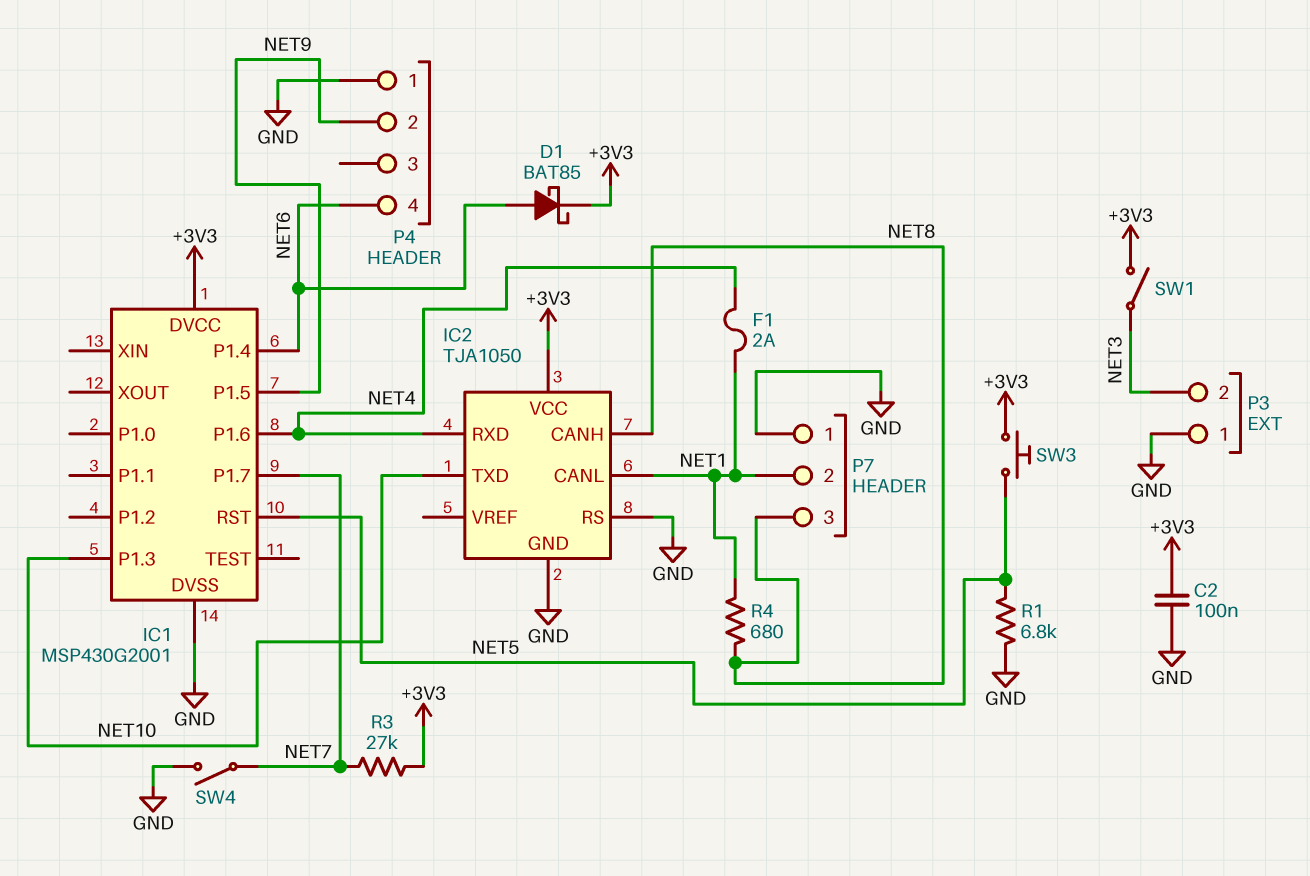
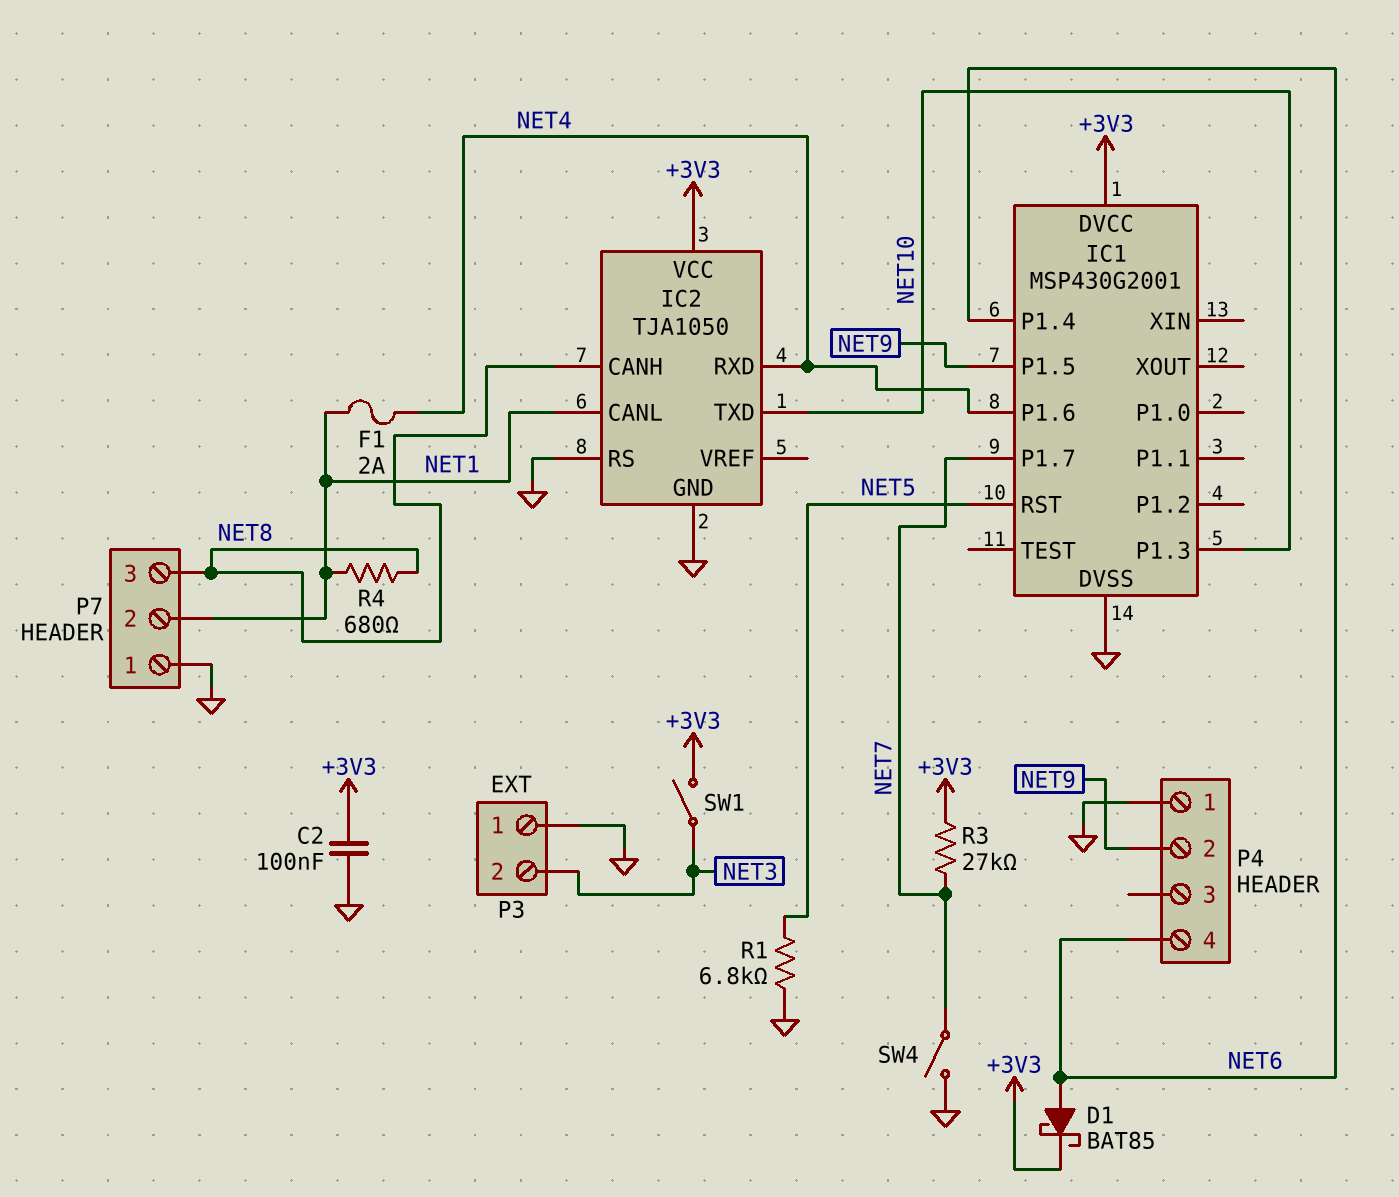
SW3: button (+3V3, NET5) -> none

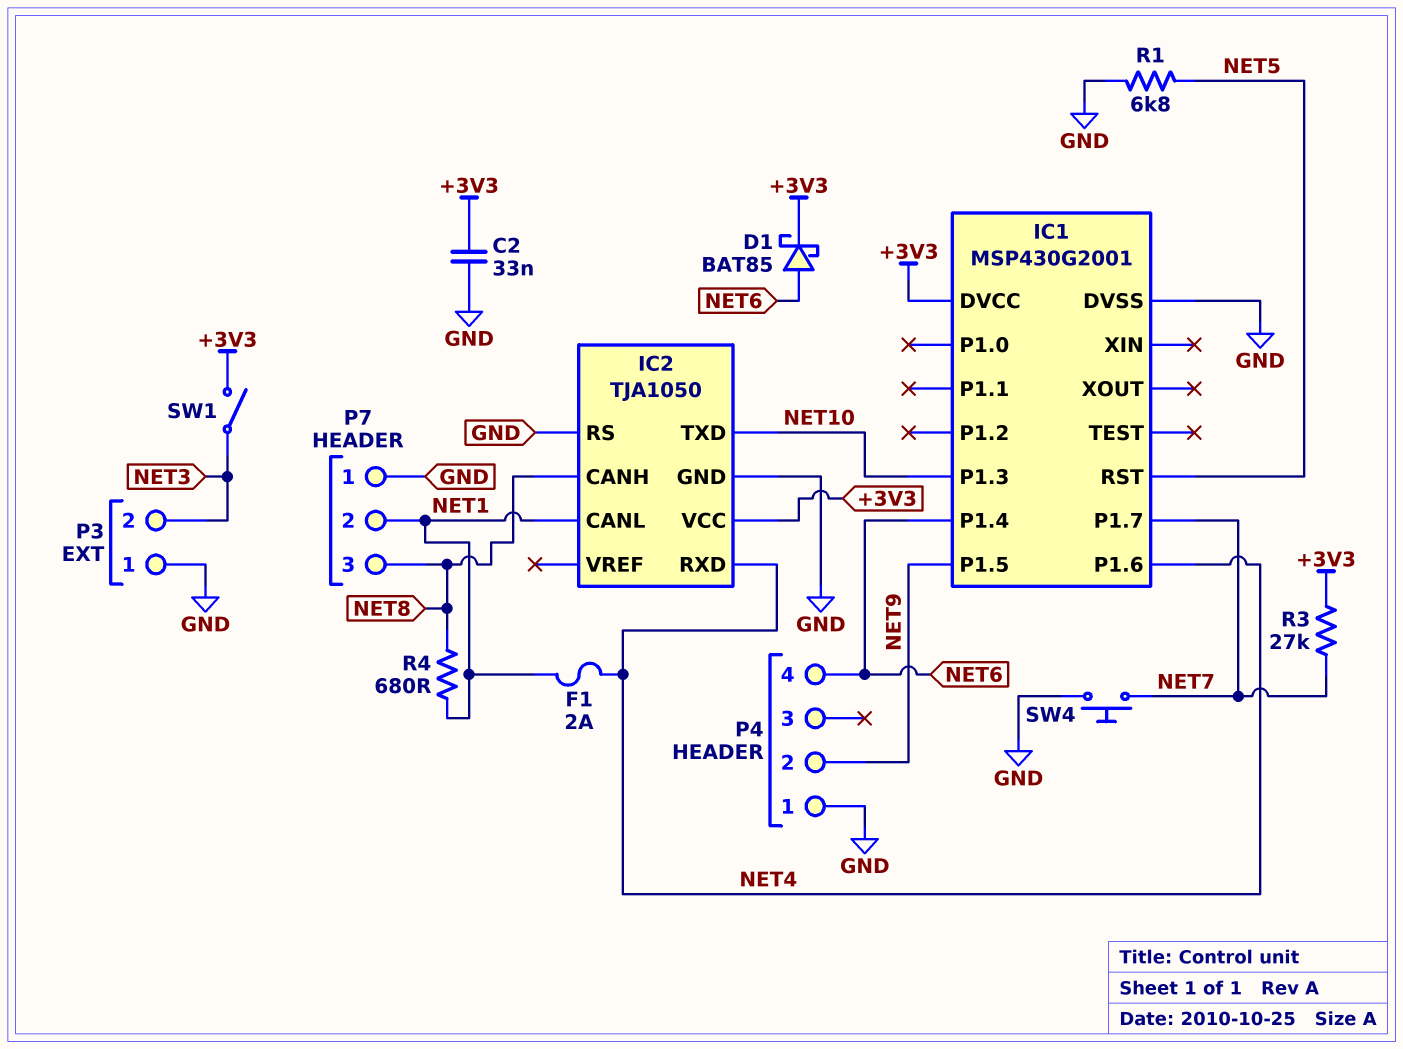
C2: 100nF (+3V3, GND) -> 33nF (+3V3, GND)
SW4: switch (GND, NET7) -> button (GND, NET7)

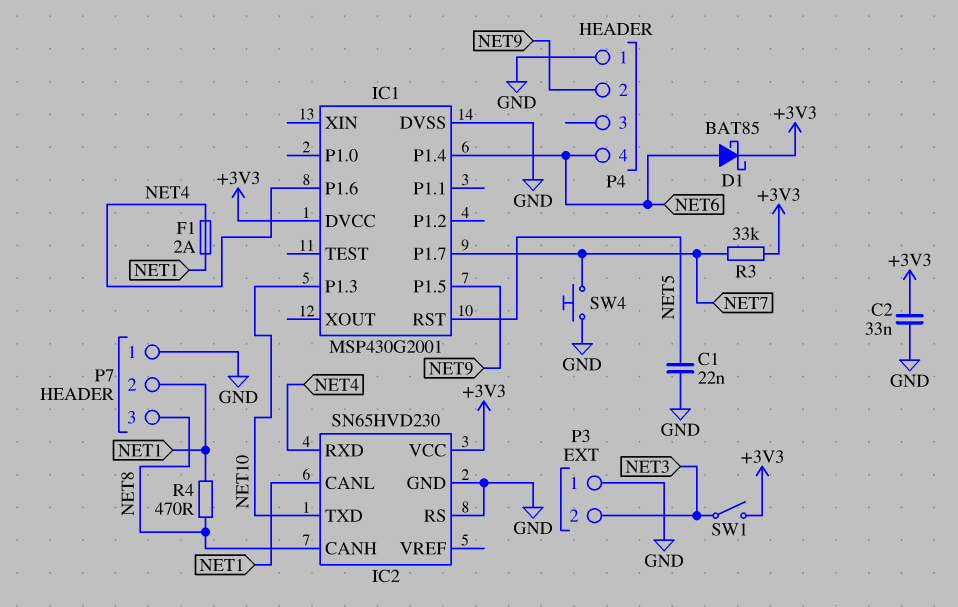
C1: none -> 22nF (GND, NET5)
IC2: TJA1050 -> SN65HVD230
R1: 6.8k (GND, NET5) -> none
R3: 27k (+3V3, NET7) -> 33k (+3V3, NET7)
R4: 680 (NET1, NET8) -> 470 (NET1, NET8)

